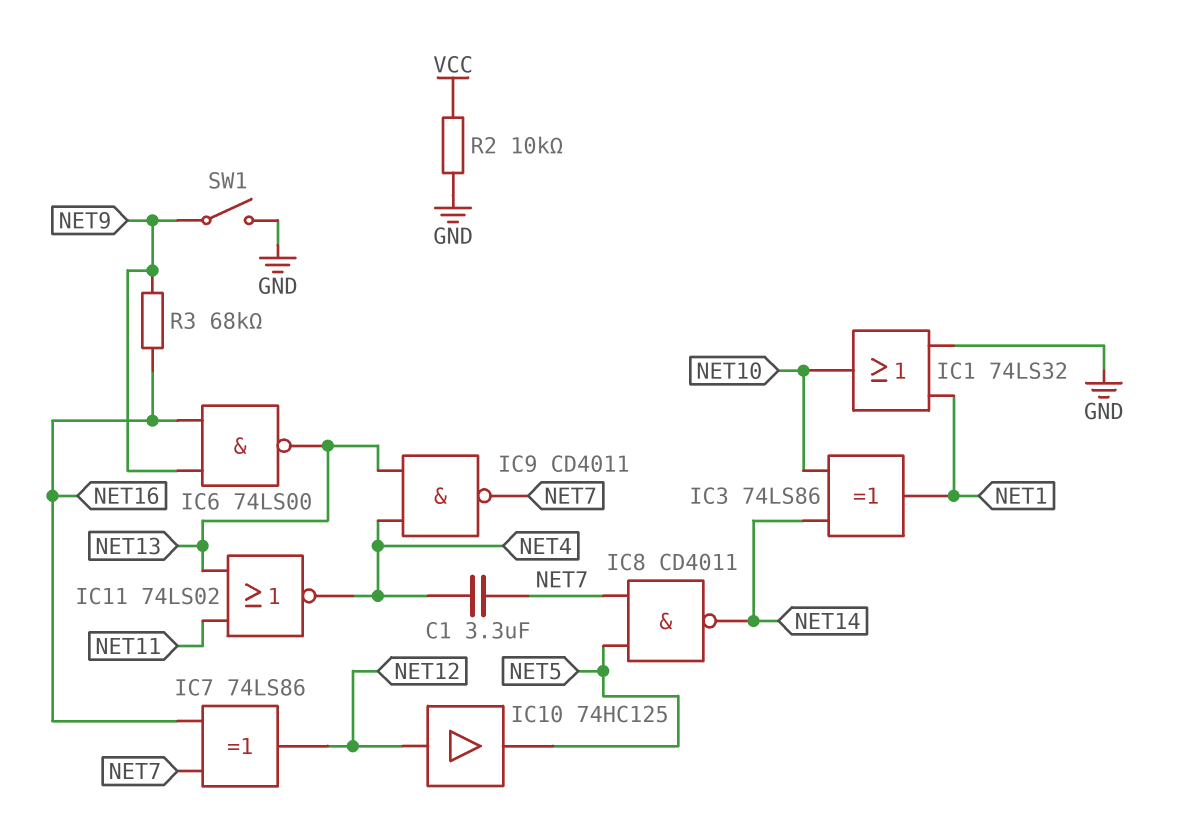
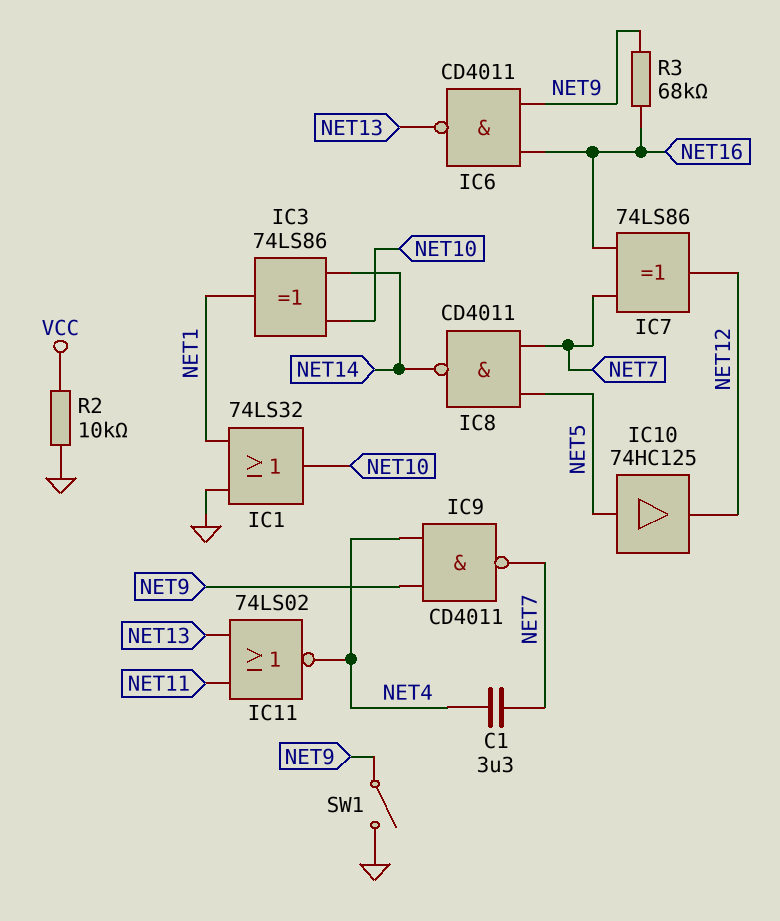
IC6: NAND 74LS00 (in NET9, in NET16, out NET13) -> NAND CD4011 (in NET9, in NET16, out NET13)
IC9: NAND CD4011 (in NET4, in NET13, out NET7) -> NAND CD4011 (in NET4, in NET9, out NET7)
IC10: buffer 74HC125 (in NET12, out NET5) -> buffer 74HC125 (in NET5, out NET12)

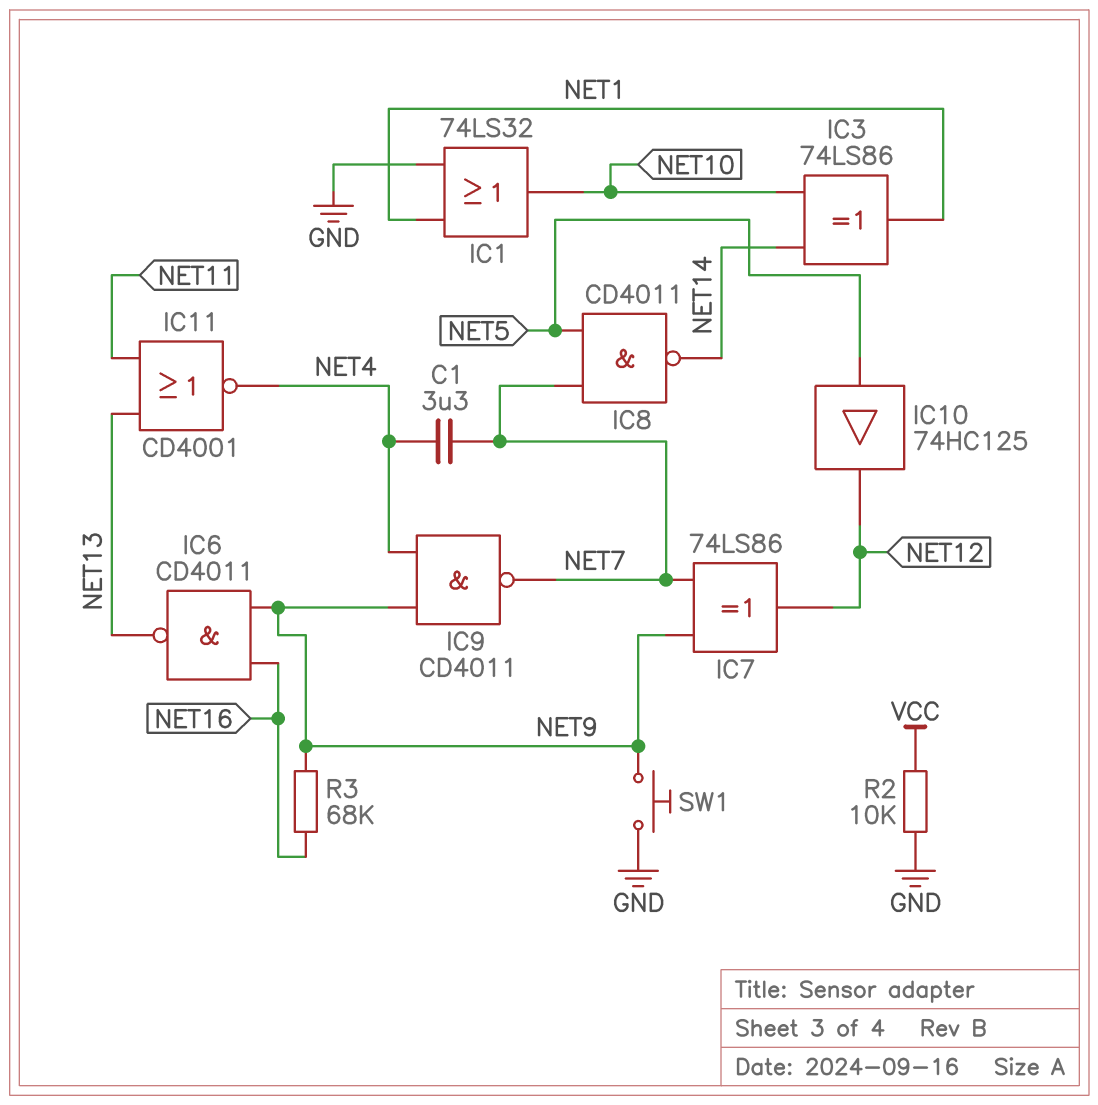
IC7: XOR 74LS86 (in NET7, in NET16, out NET12) -> XOR 74LS86 (in NET7, in NET9, out NET12)
IC11: NOR 74LS02 (in NET11, in NET13, out NET4) -> NOR CD4001 (in NET11, in NET13, out NET4)
SW1: switch (GND, NET9) -> button (GND, NET9)

